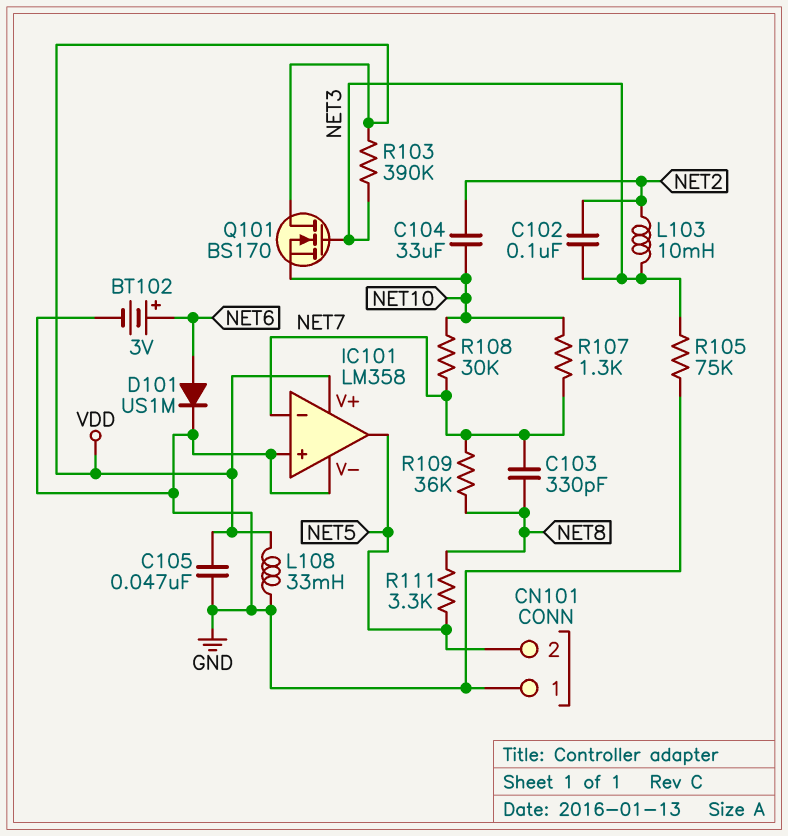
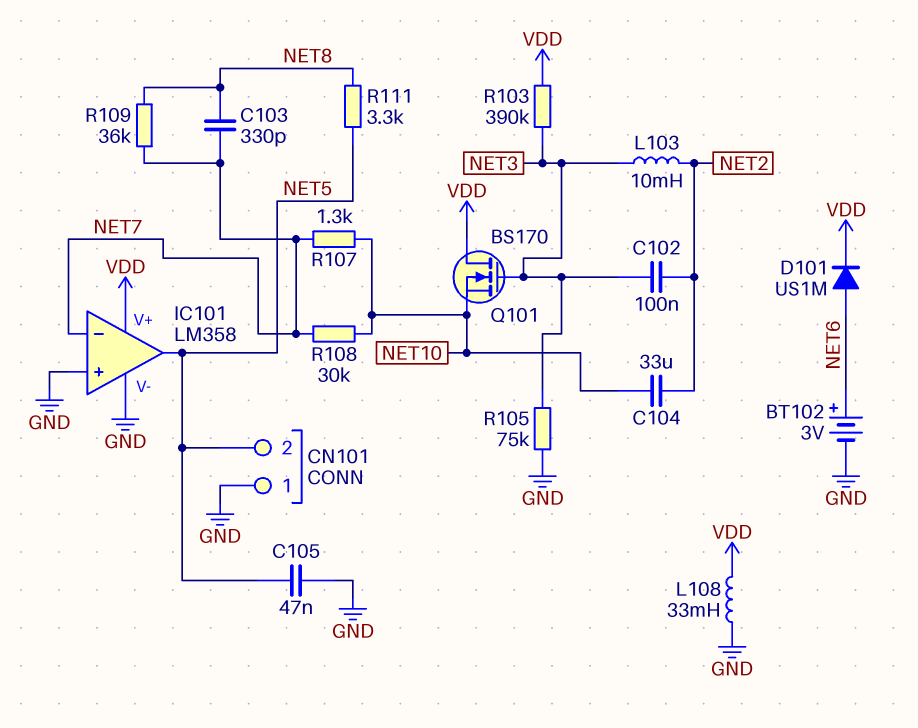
C105: 47nF (GND, VDD) -> 47nF (GND, NET5)
D101: diode US1M (A NET6, K GND) -> diode US1M (A NET6, K VDD)

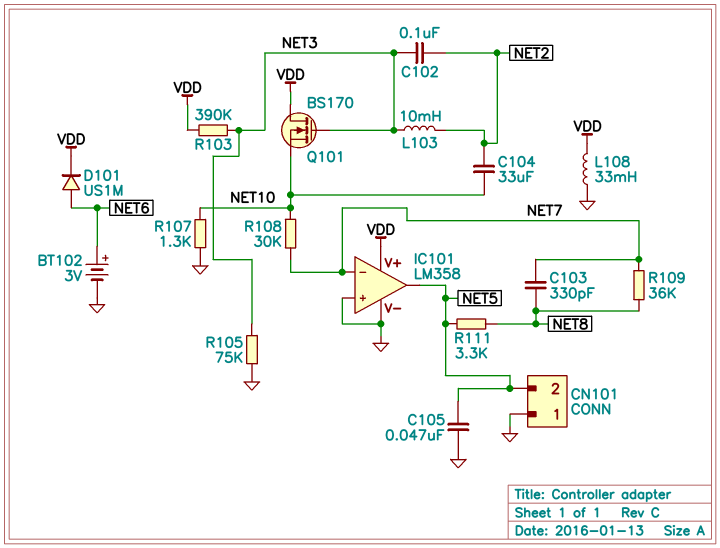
R107: 1.3k (NET7, NET10) -> 1.3k (GND, NET10)

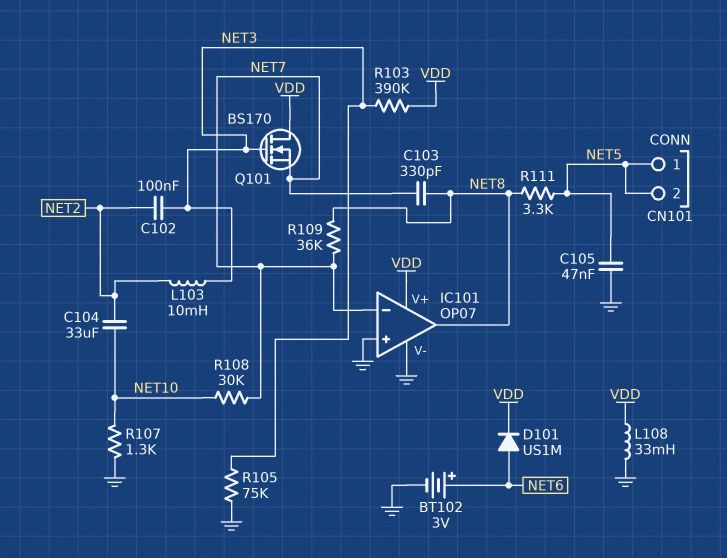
CN101 pin 1: GND -> NET5
IC101: LM358 -> OP07
IC101 pin out: NET5 -> NET8
Q101: NMOS BS170 (G NET3, D VDD, S NET10) -> NMOS BS170 (G NET3, D VDD, S NET7)

